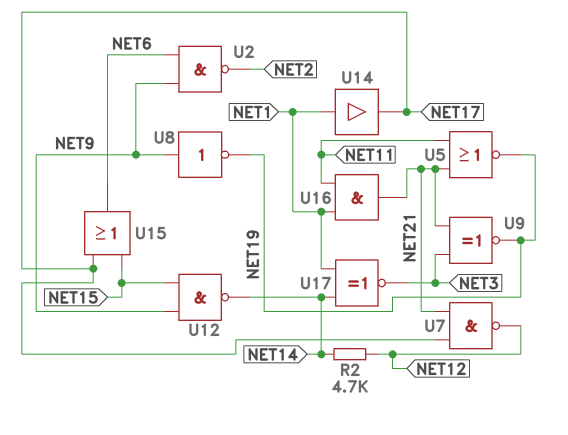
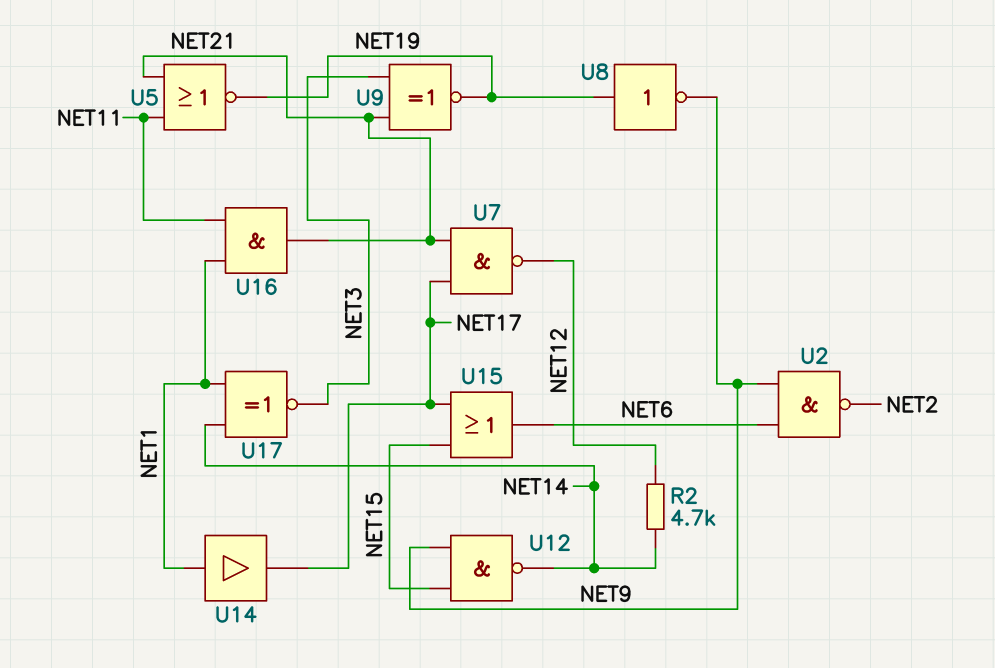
U8: NOT (in NET9, out NET19) -> NOT (in NET19, out NET9)

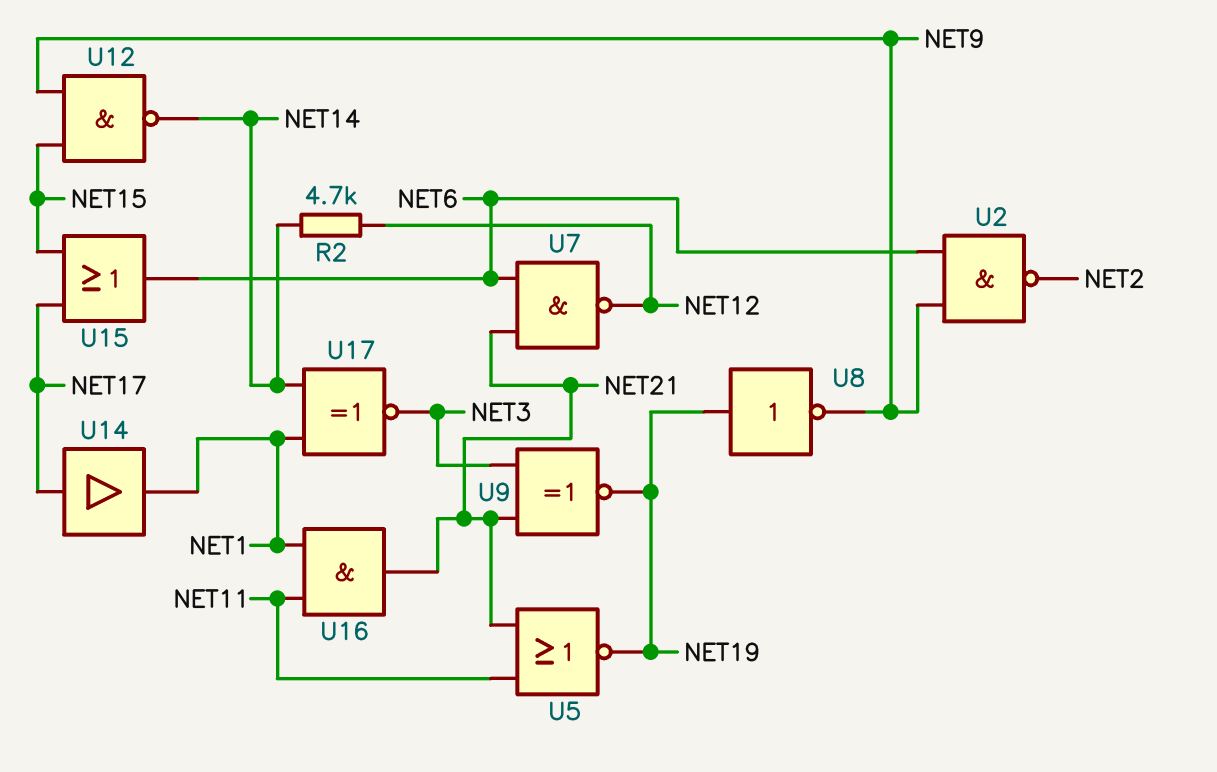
U7: NAND (in NET17, in NET21, out NET12) -> NAND (in NET6, in NET21, out NET12)
U14: buffer (in NET1, out NET17) -> buffer (in NET17, out NET1)

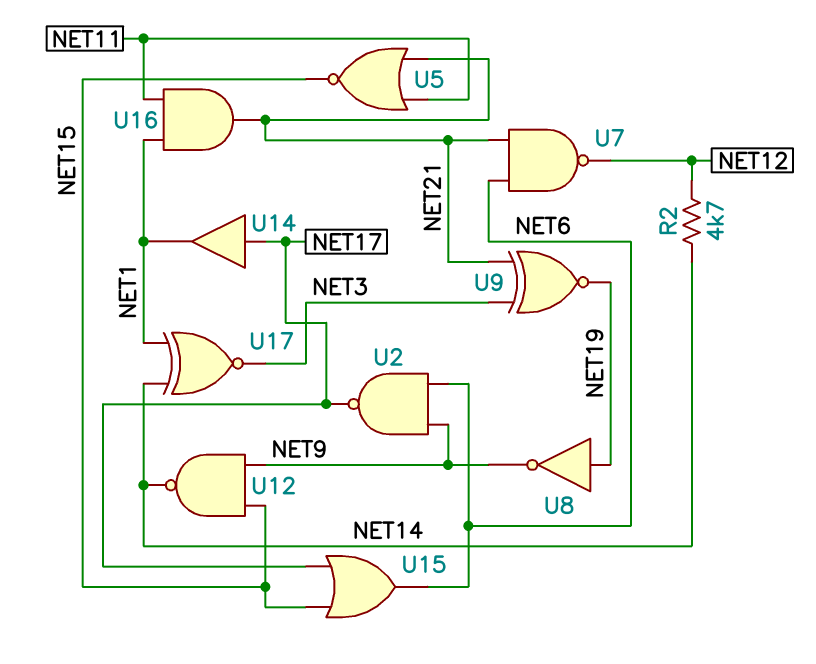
U2: NAND (in NET6, in NET9, out NET2) -> NAND (in NET6, in NET9, out NET17)
U5: NOR (in NET11, in NET21, out NET19) -> NOR (in NET11, in NET21, out NET15)

